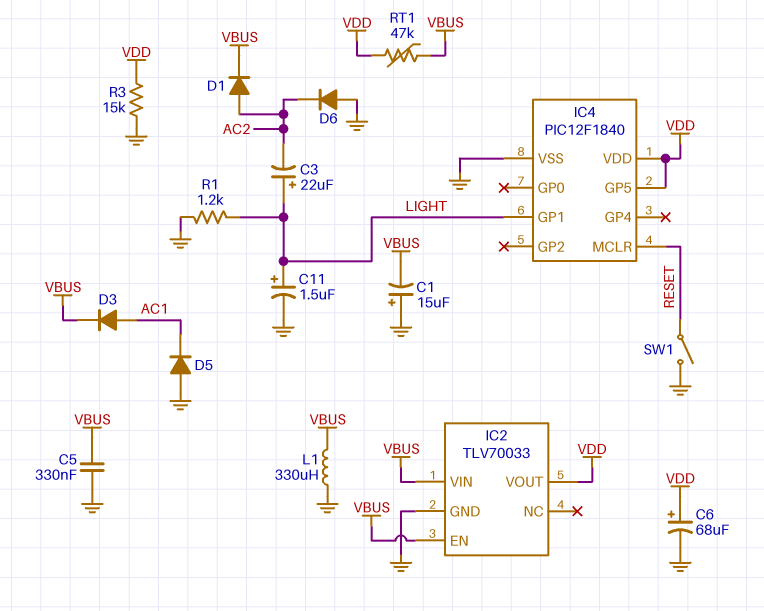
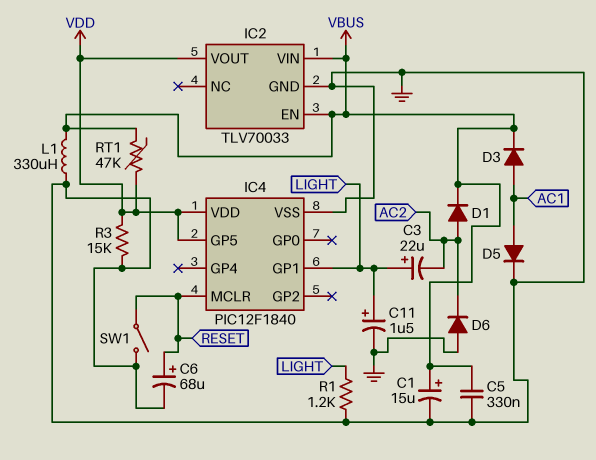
C1: 15uF (plus GND, minus VBUS) -> 15uF (plus VBUS, minus GND)
C6: 68uF (plus VDD, minus GND) -> 68uF (plus RESET, minus GND)
D5: diode (A GND, K AC1) -> diode (A AC1, K GND)

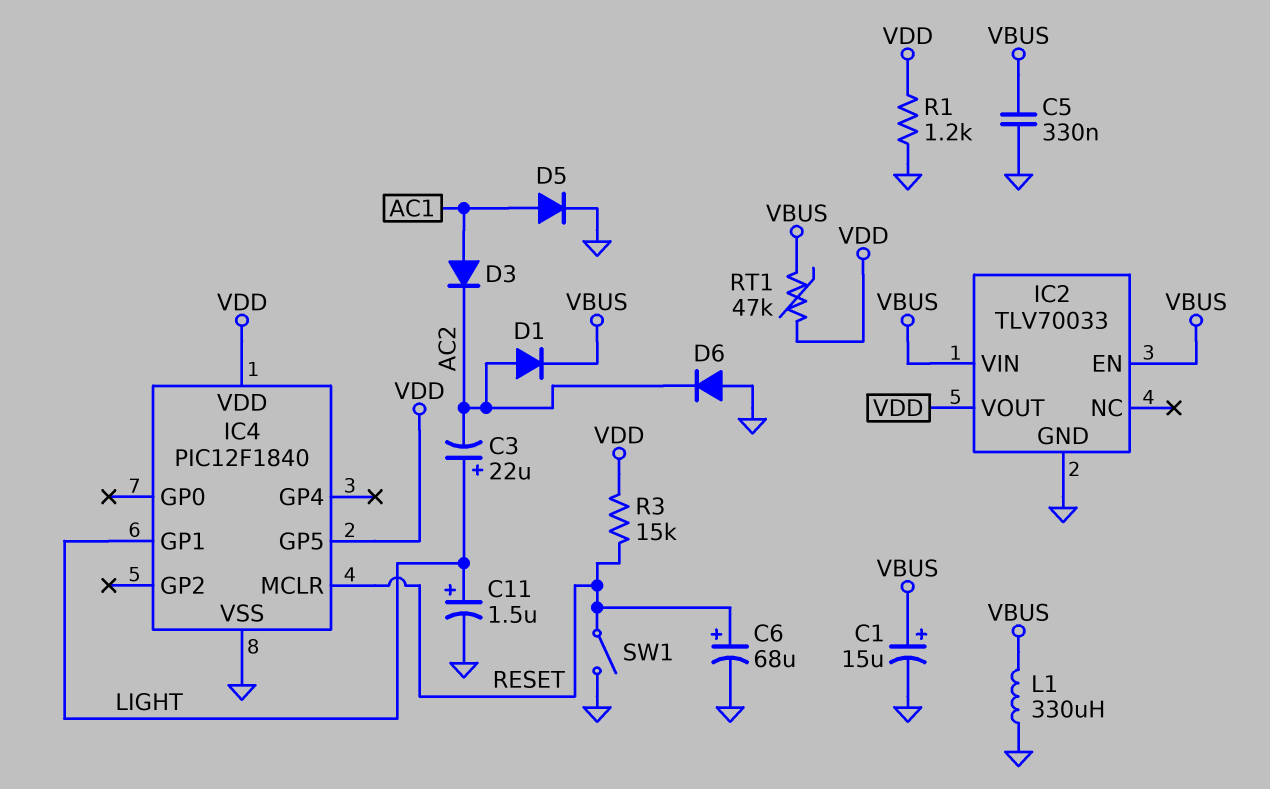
D3: diode (A AC1, K VBUS) -> diode (A AC1, K AC2)
R1: 1.2k (GND, LIGHT) -> 1.2k (GND, VDD)
R3: 15k (GND, VDD) -> 15k (RESET, VDD)

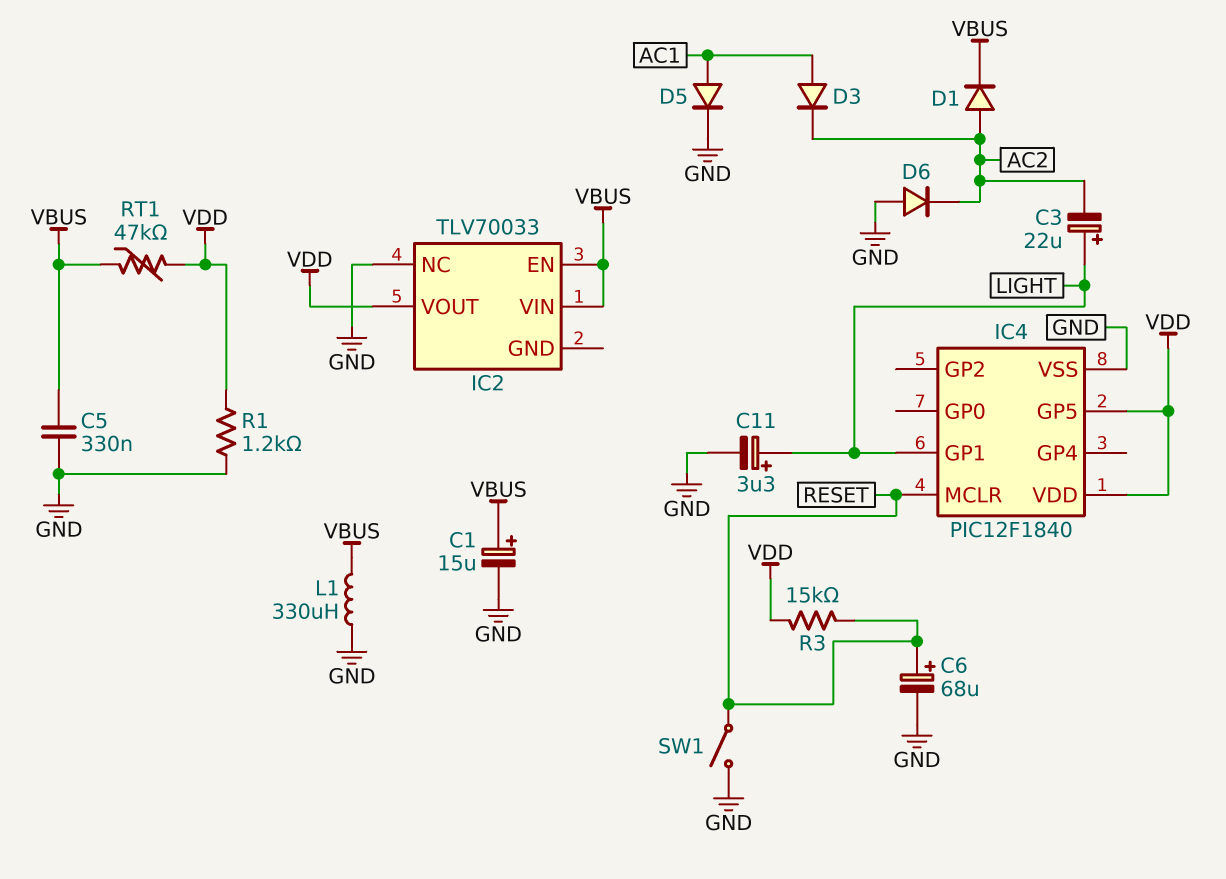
C11: 1.5uF (plus LIGHT, minus GND) -> 3.3uF (plus LIGHT, minus GND)
IC2 pin GND: GND -> none
IC2 pin NC: none -> GND

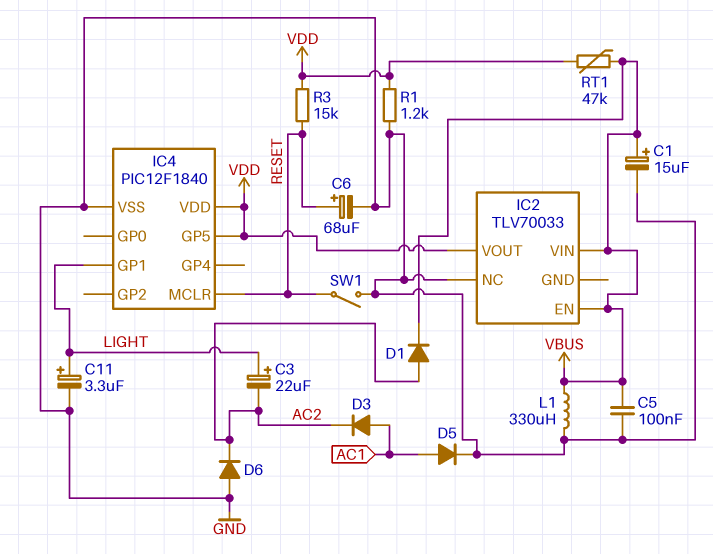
C5: 330nF (GND, VBUS) -> 100nF (GND, VBUS)

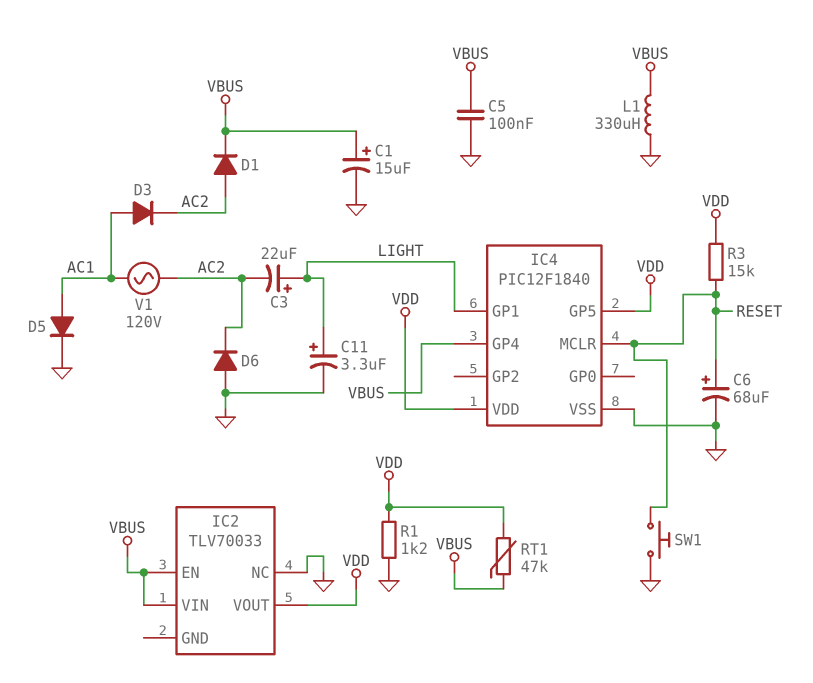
IC4 pin GP4: none -> VBUS
SW1: switch (GND, RESET) -> button (GND, RESET)
V1: none -> AC 120V (AC1, AC2)

